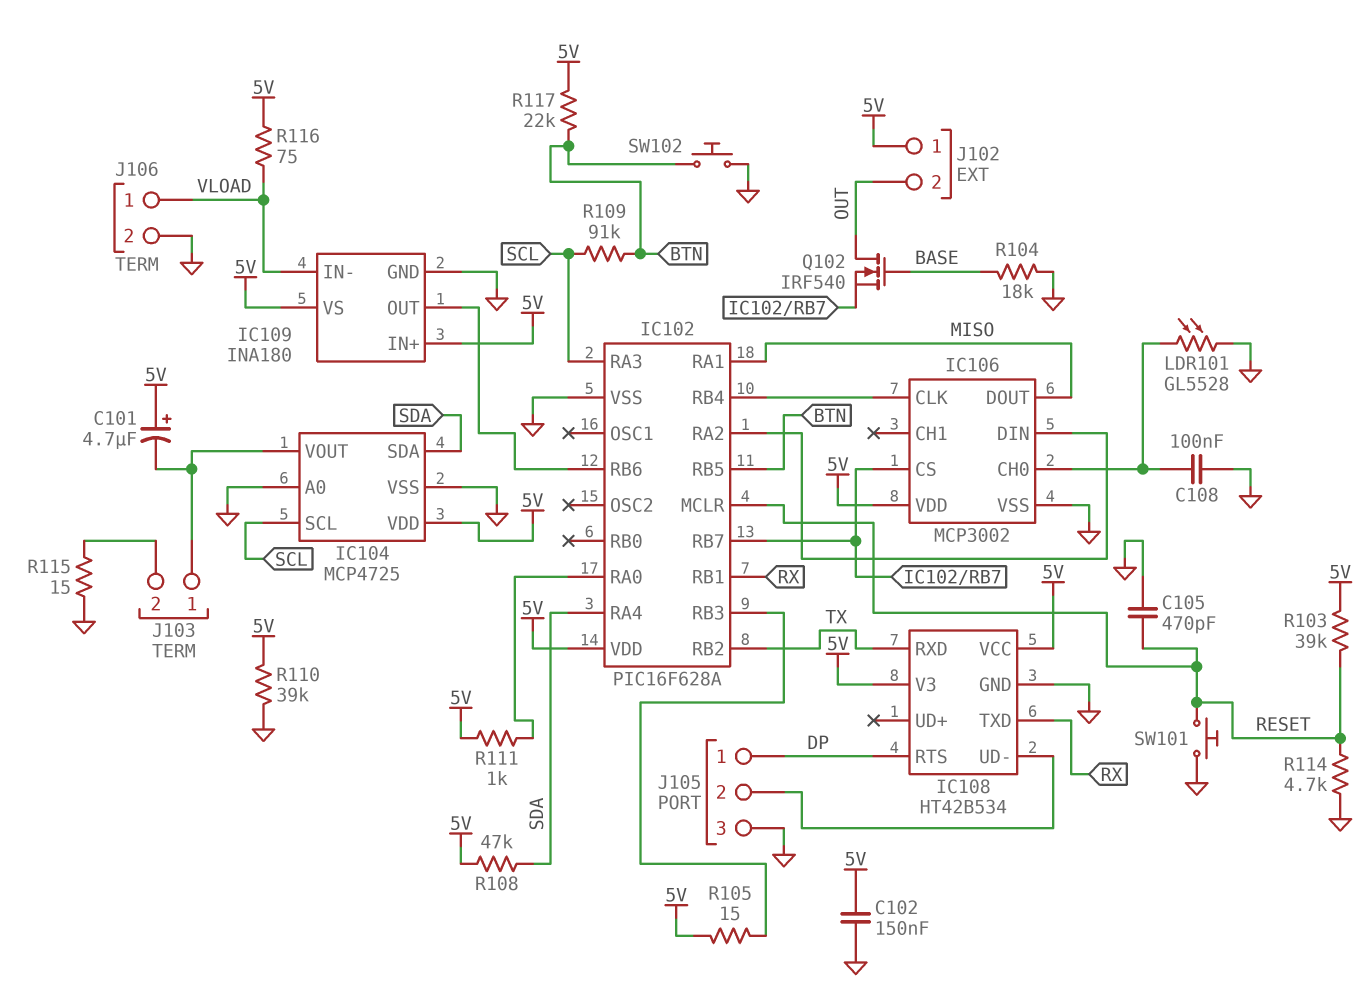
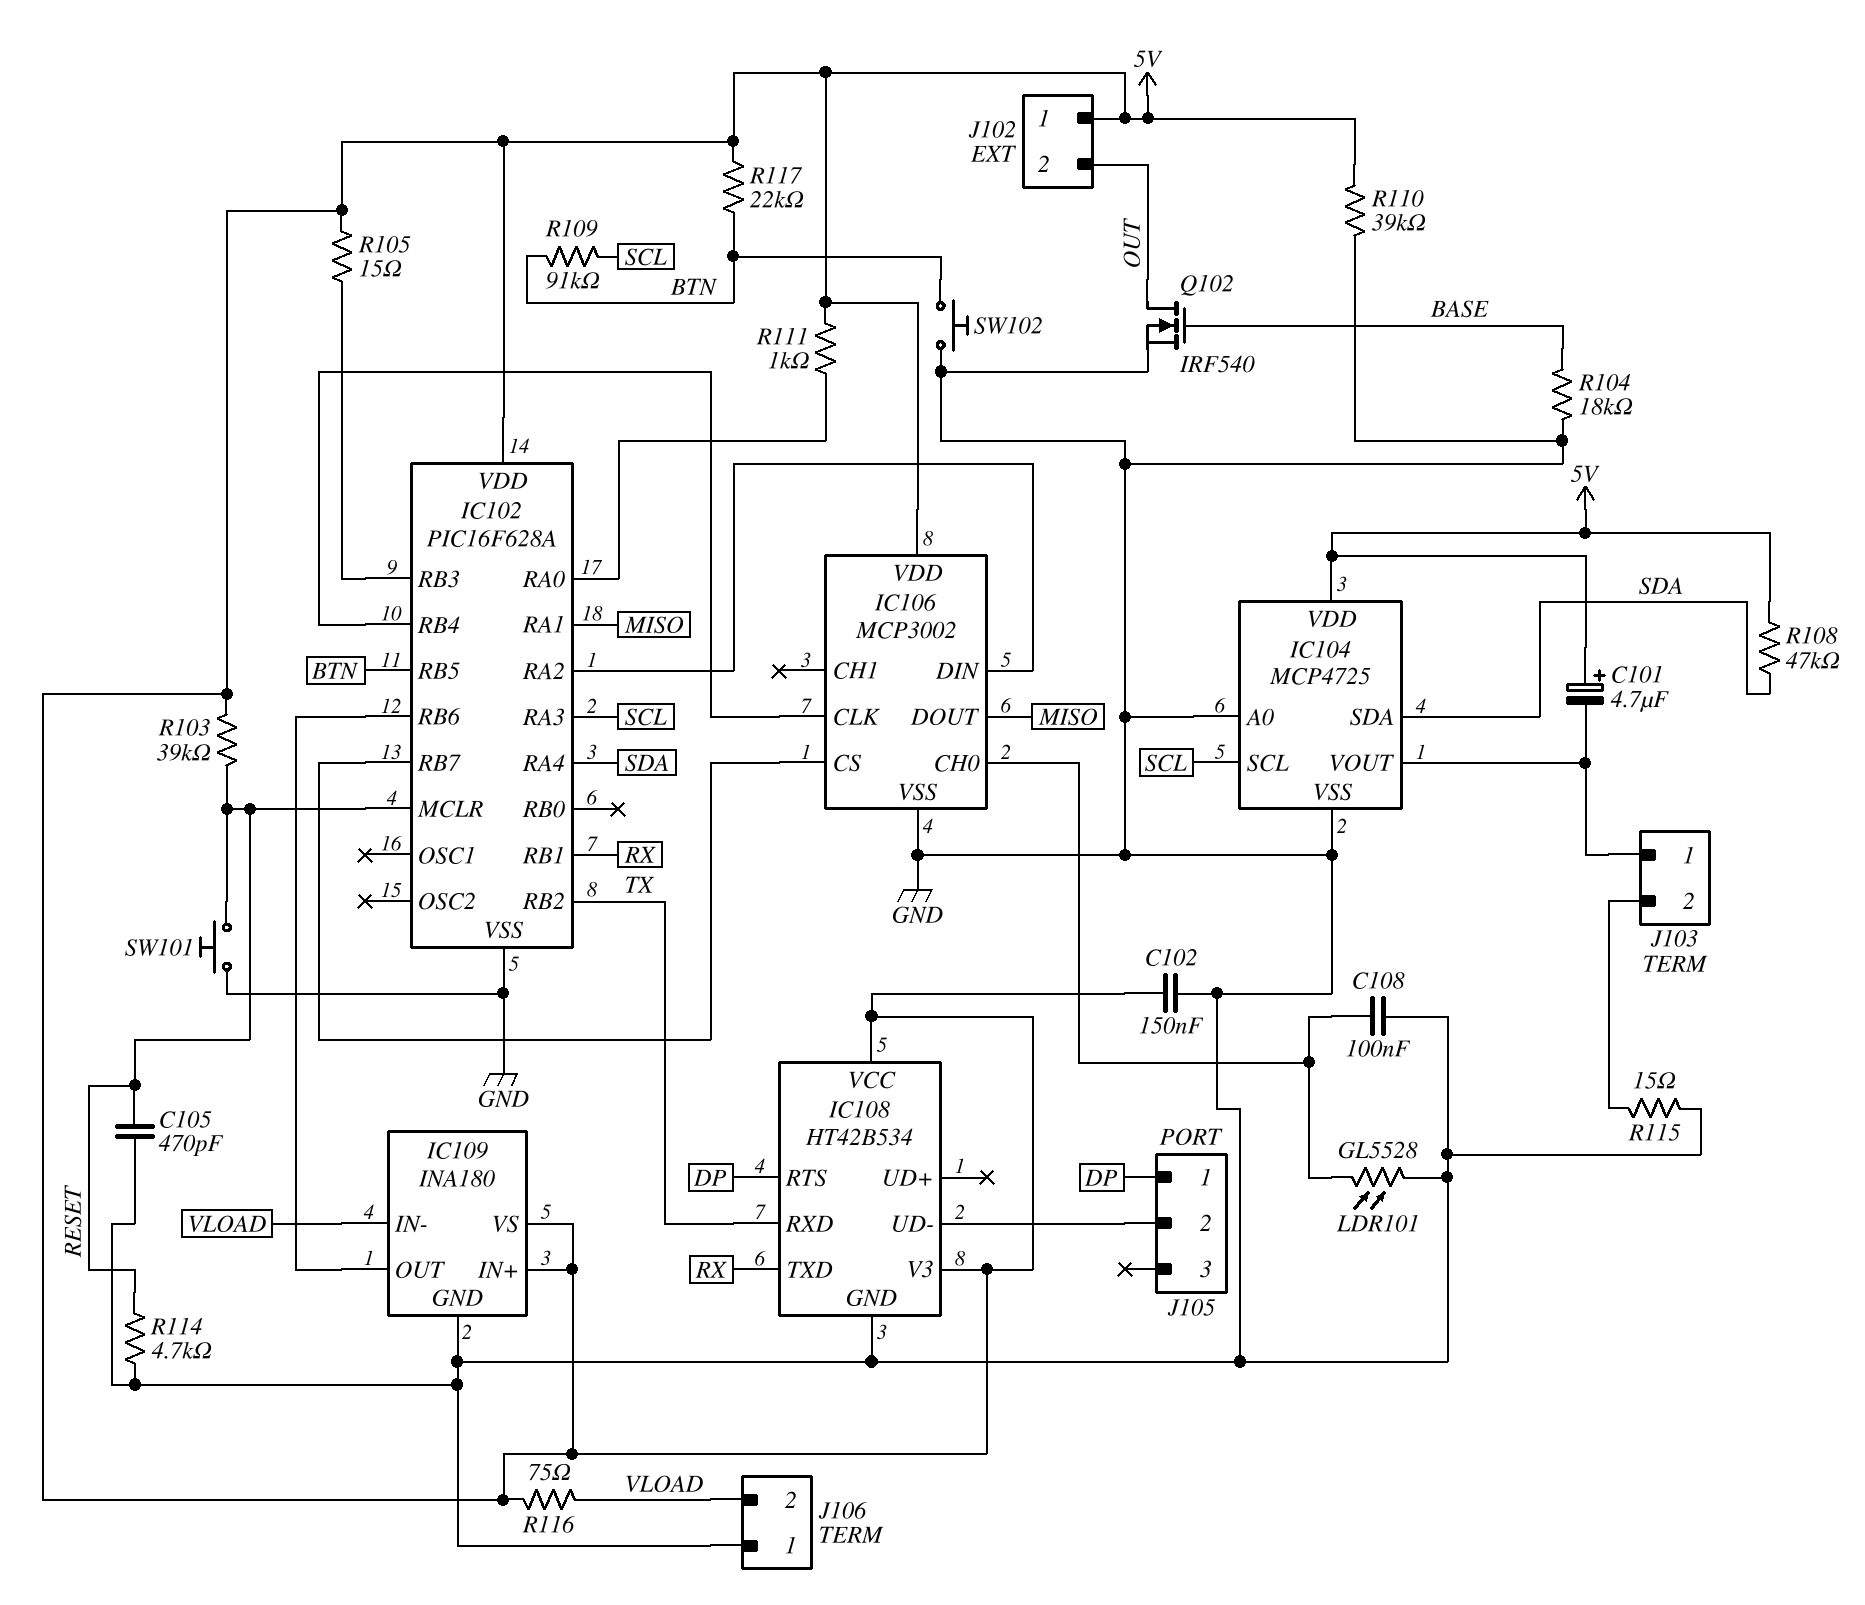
J105 pin 3: GND -> none
J106 pin 1: VLOAD -> GND
J106 pin 2: GND -> VLOAD
Q102: NMOS IRF540 (G BASE, D OUT, S IC102/RB7) -> NMOS IRF540 (G BASE, D OUT, S GND)

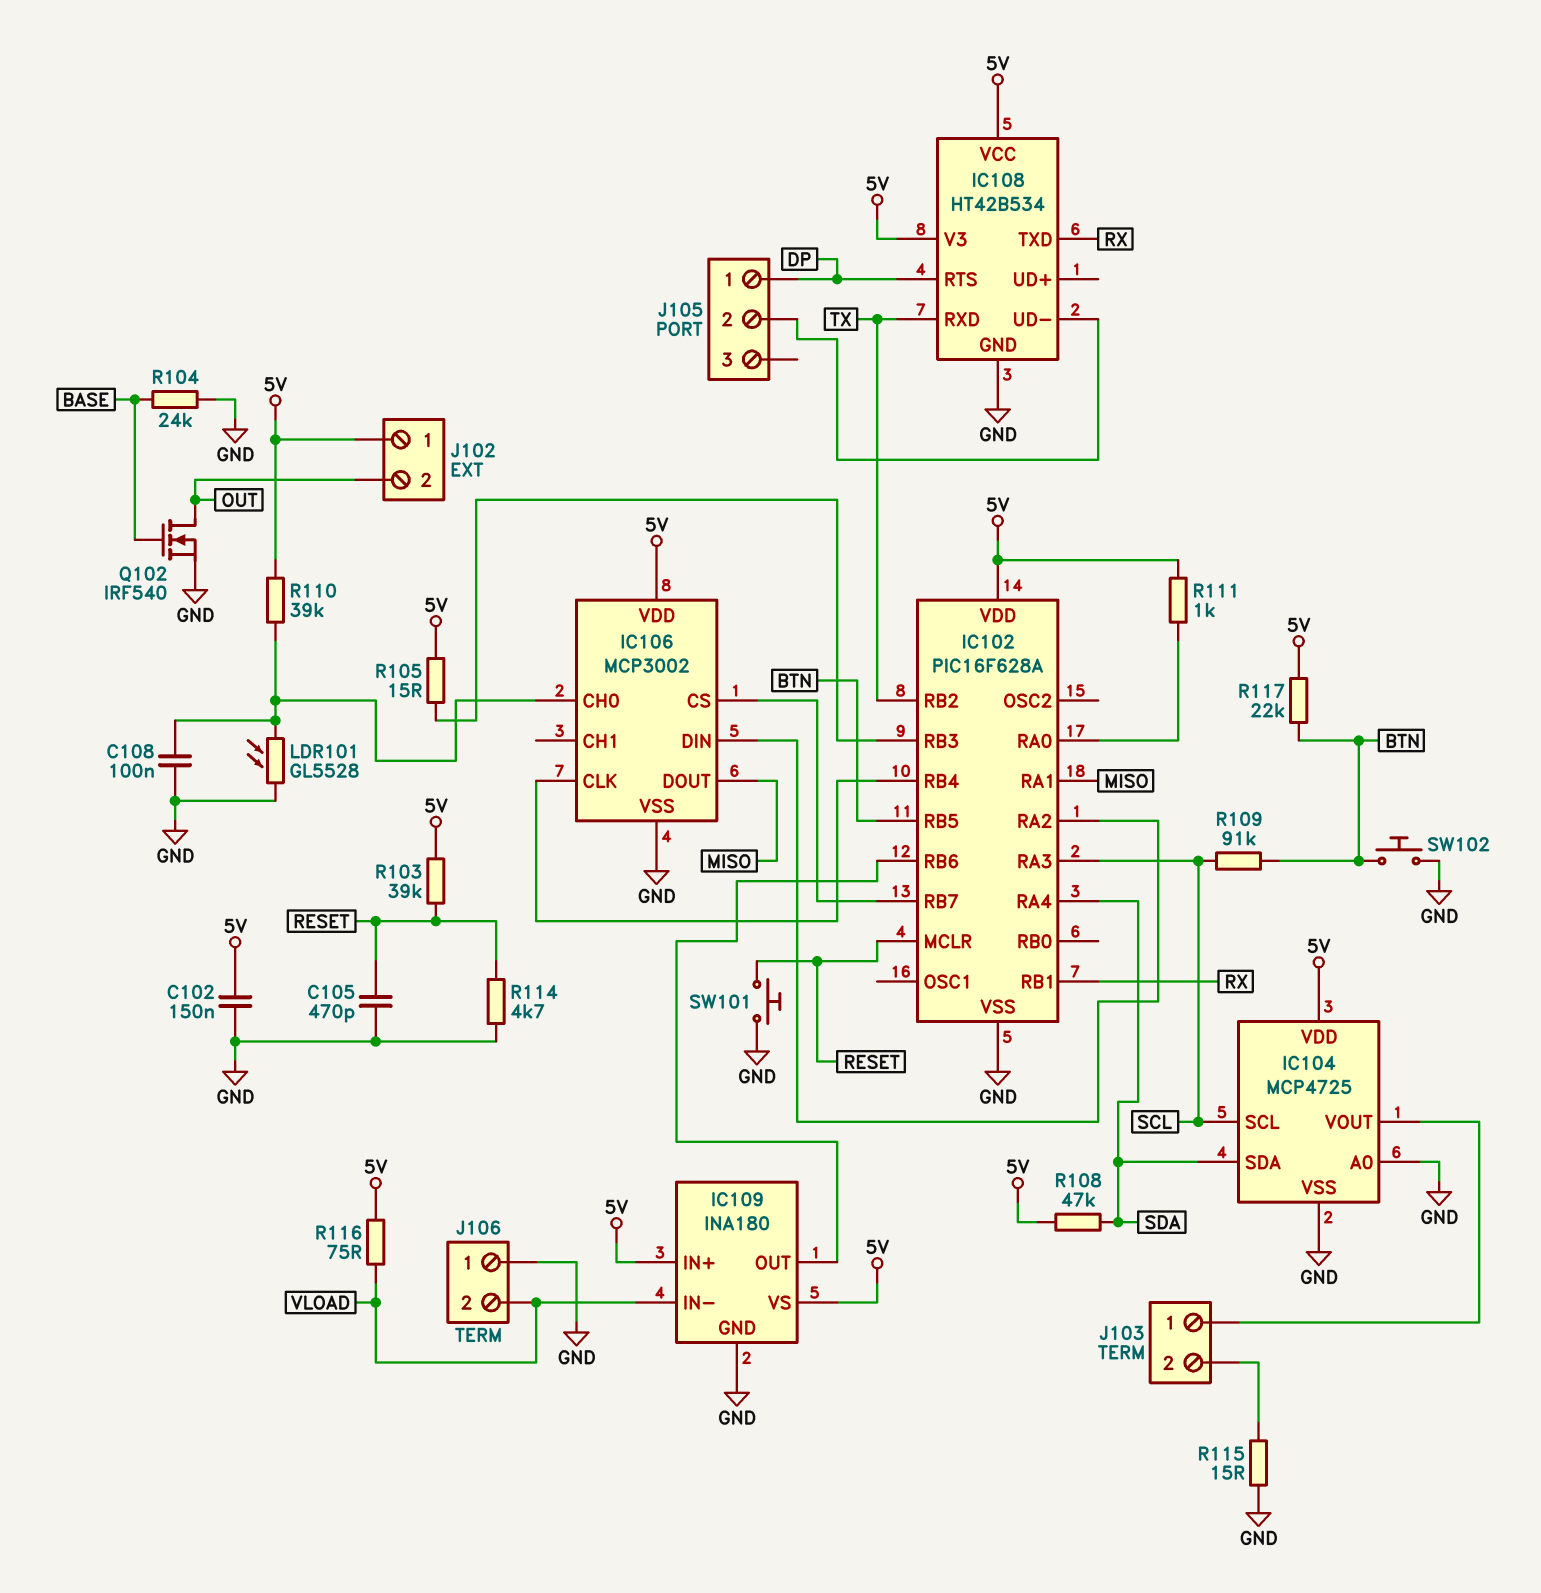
C101: 4.7uF (plus 5V, minus IC104/VOUT) -> none
R104: 18k (BASE, GND) -> 24k (BASE, GND)
R110: 39k (5V, GND) -> 39k (5V, IC106/CH0)

